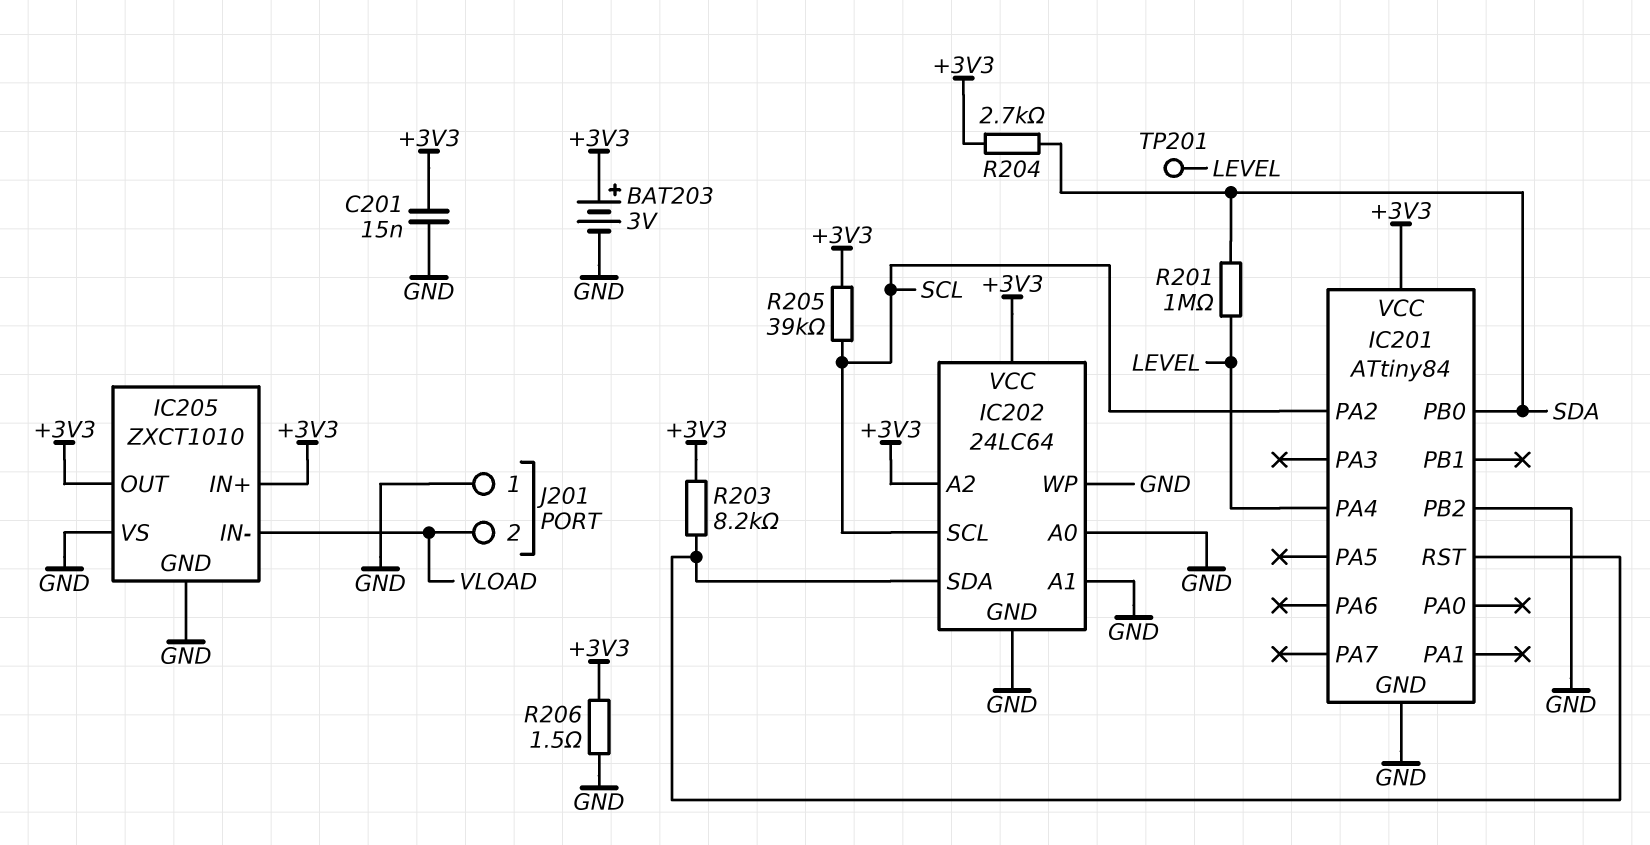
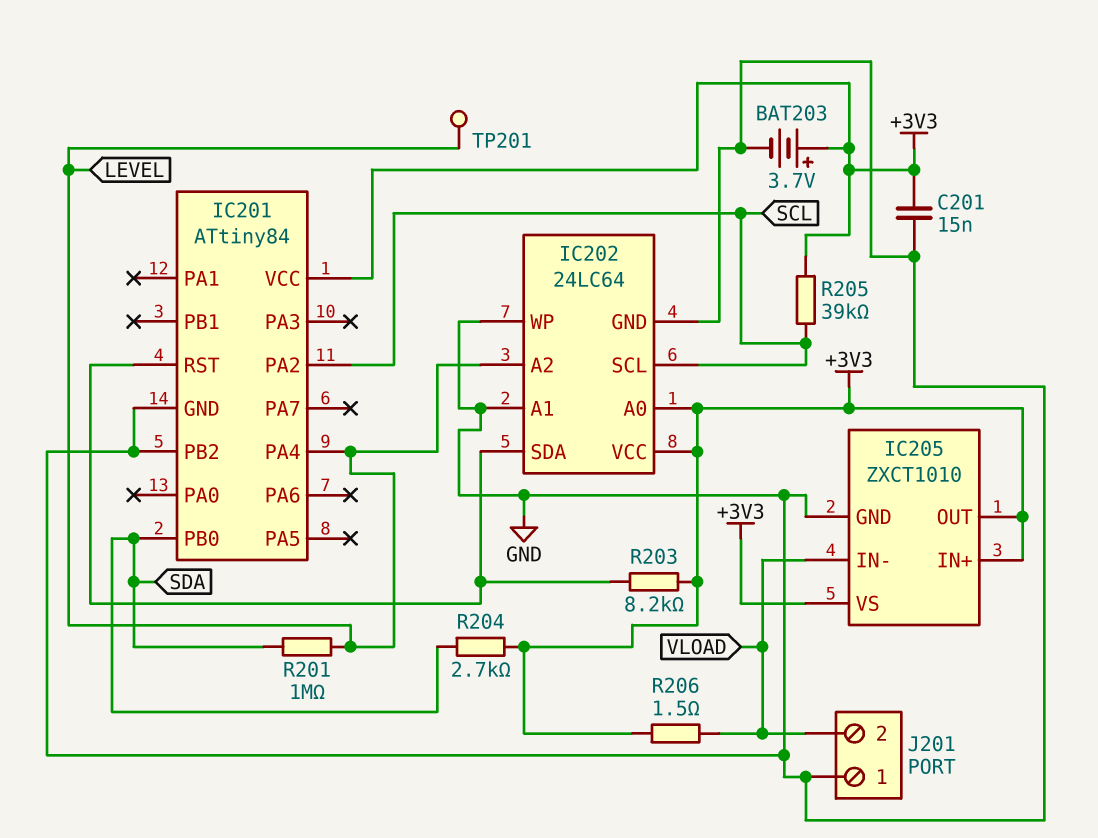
BAT203: 3V (plus +3V3, minus GND) -> 3.7V (plus +3V3, minus GND)
IC202 pin A0: GND -> +3V3
IC202 pin A2: +3V3 -> LEVEL
IC205 pin VS: GND -> +3V3
R206: 1.5 (+3V3, GND) -> 1.5 (+3V3, VLOAD)

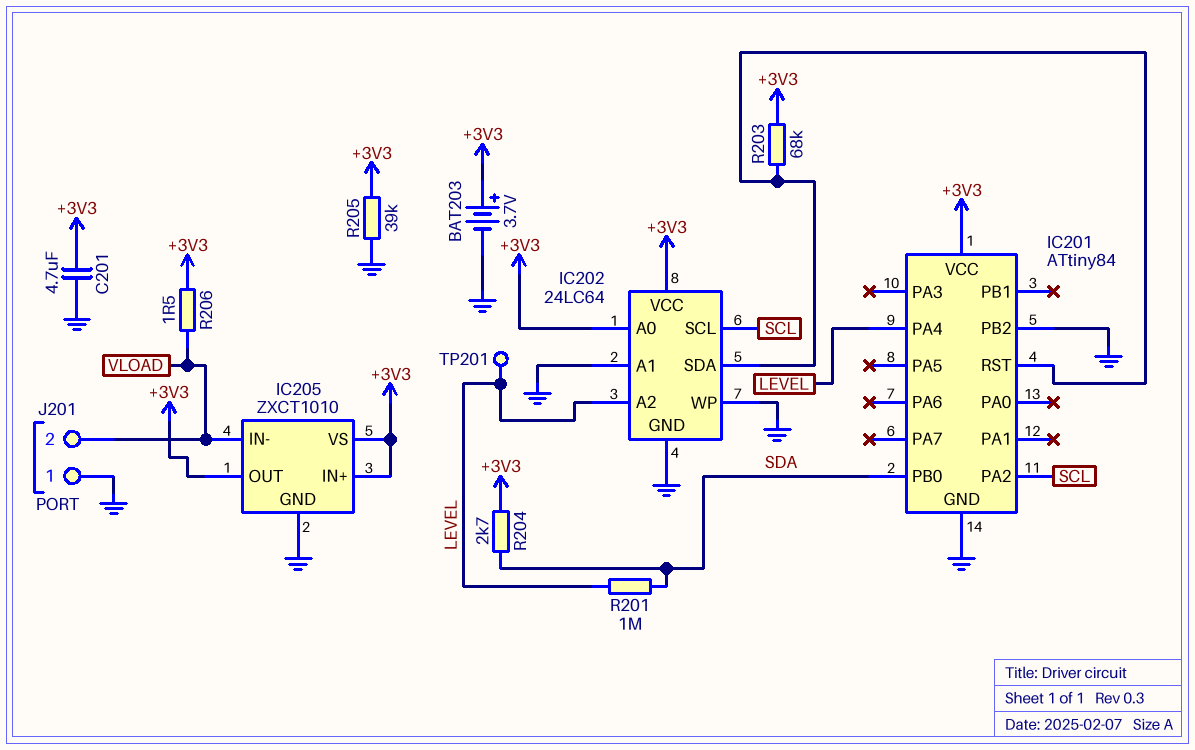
C201: 15nF (+3V3, GND) -> 4.7uF (+3V3, GND)
R203: 8.2k (+3V3, IC201/RST) -> 68k (+3V3, IC201/RST)
R205: 39k (+3V3, SCL) -> 39k (+3V3, GND)

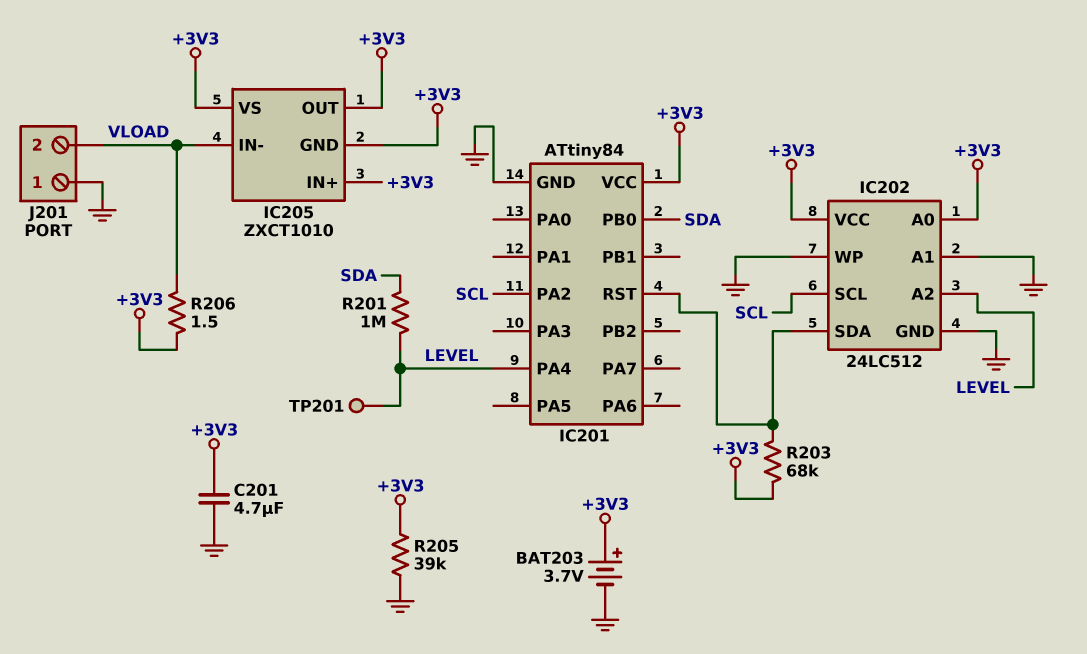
IC201 pin PB2: GND -> none
IC202: 24LC64 -> 24LC512
IC205 pin GND: GND -> +3V3
R204: 2.7k (+3V3, SDA) -> none

